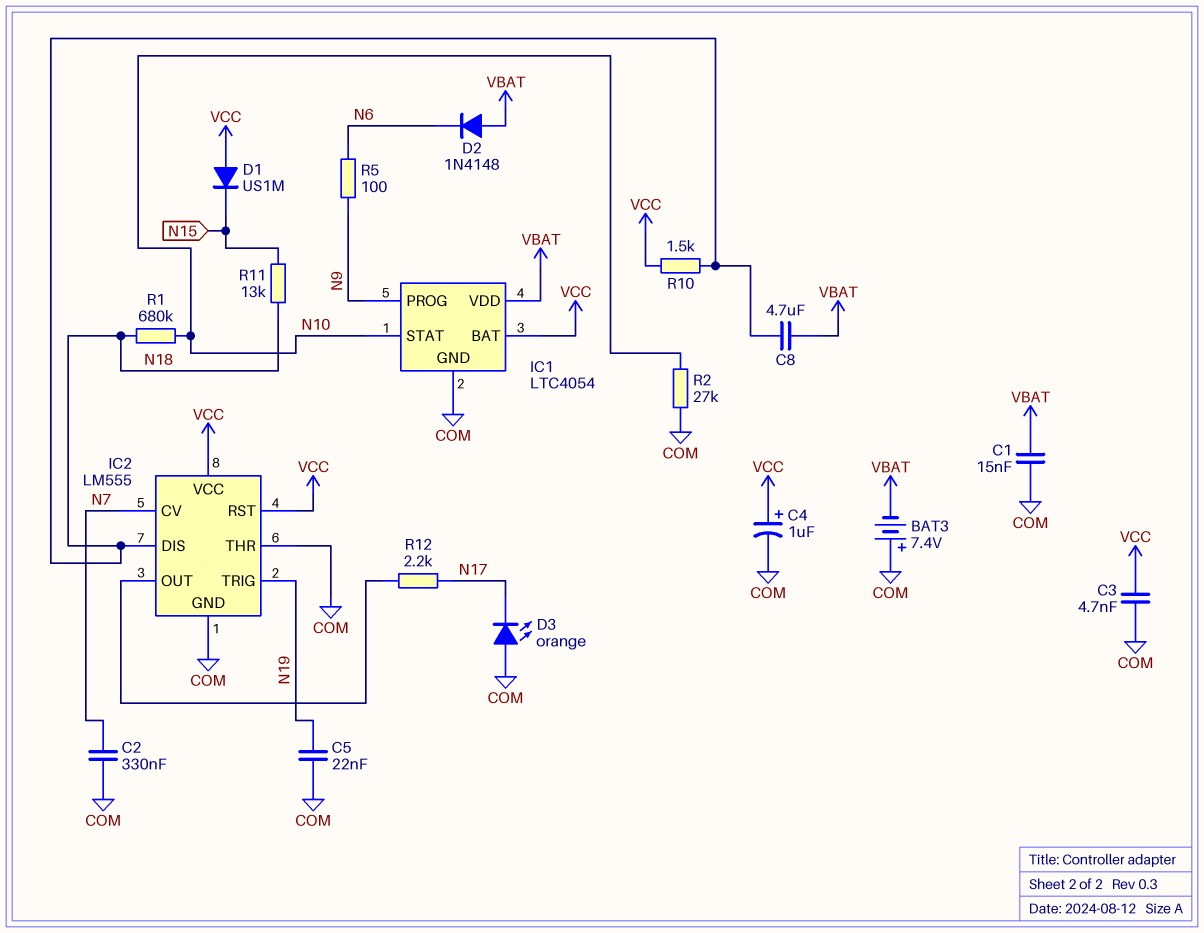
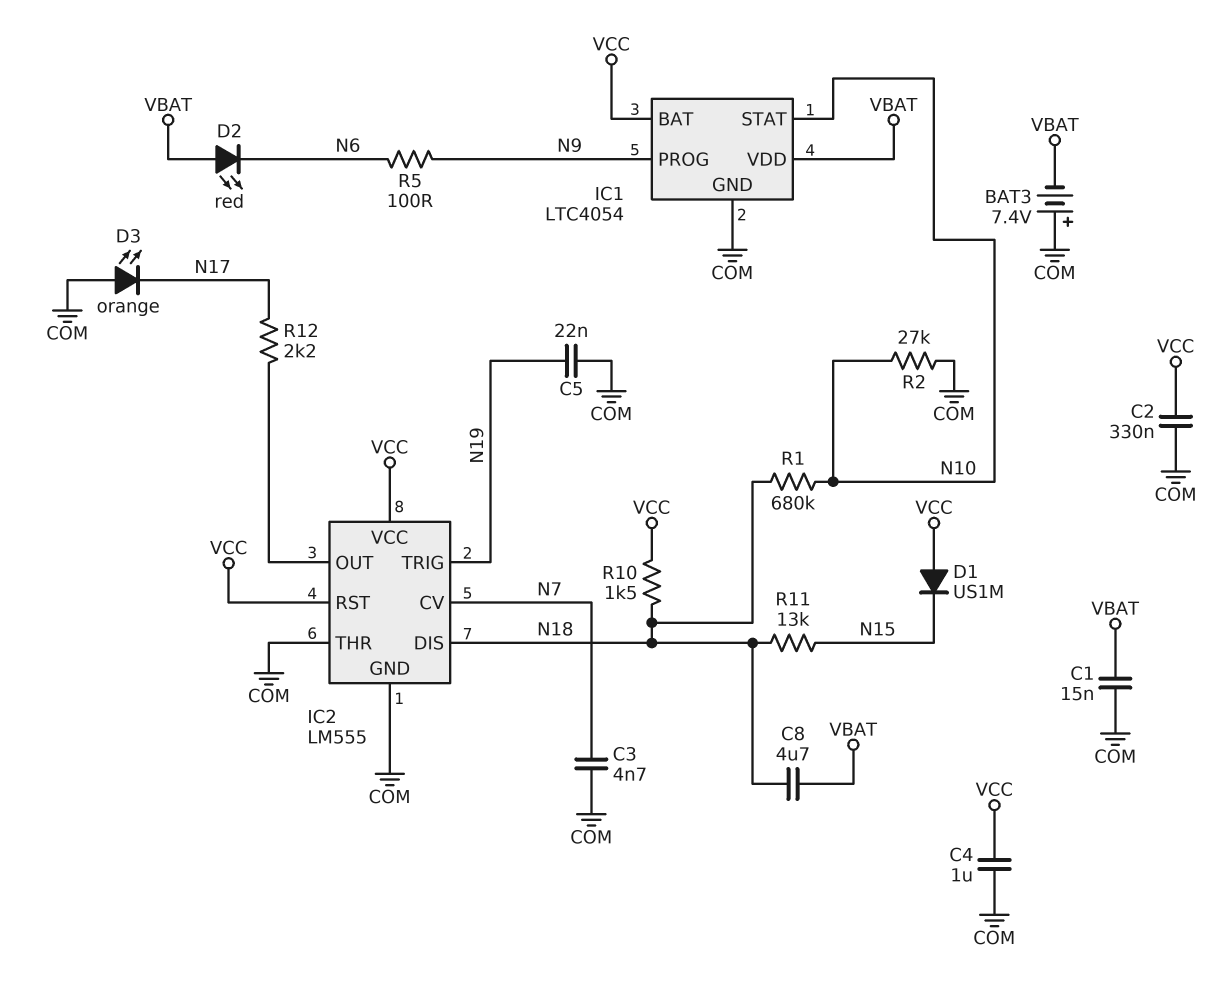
C2: 330nF (COM, N7) -> 330nF (COM, VCC)
C3: 4.7nF (COM, VCC) -> 4.7nF (COM, N7)
C4: 1uF (plus VCC, minus COM) -> 1uF (COM, VCC)
D2: diode 1N4148 (A VBAT, K N6) -> LED red (A VBAT, K N6)

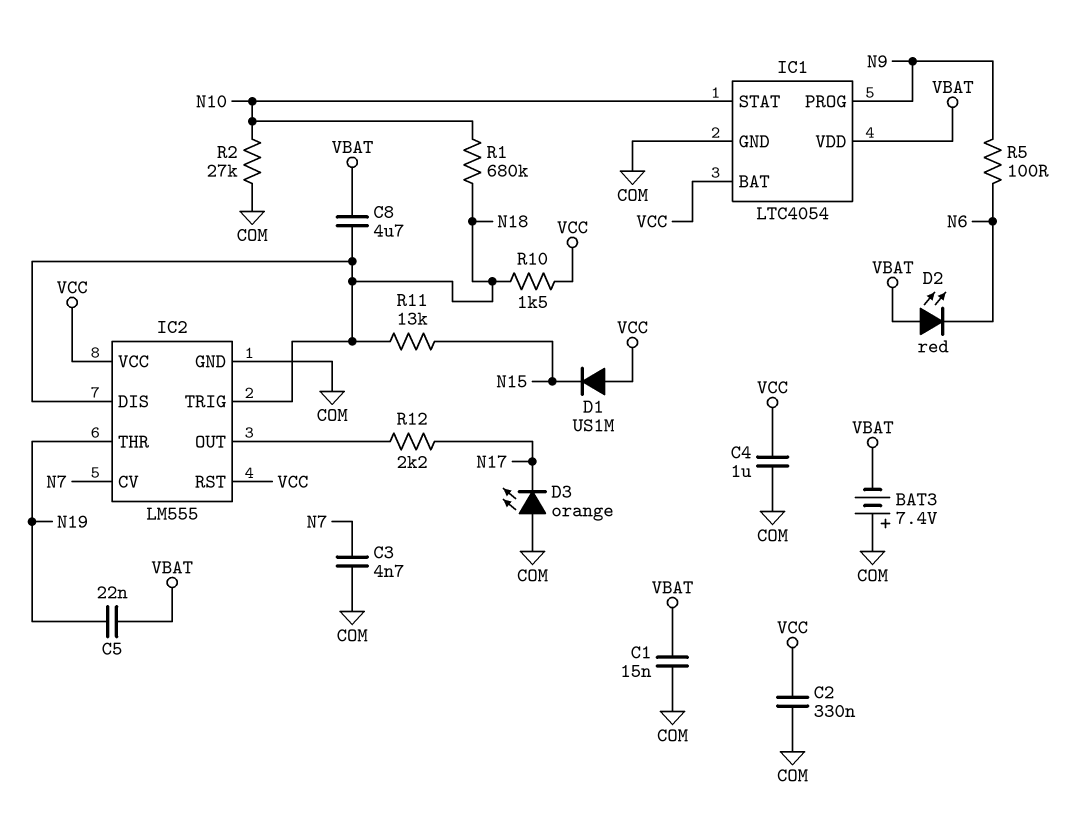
C5: 22nF (COM, N19) -> 22nF (N19, VBAT)
IC2 pin THR: COM -> N19
IC2 pin TRIG: N19 -> N18

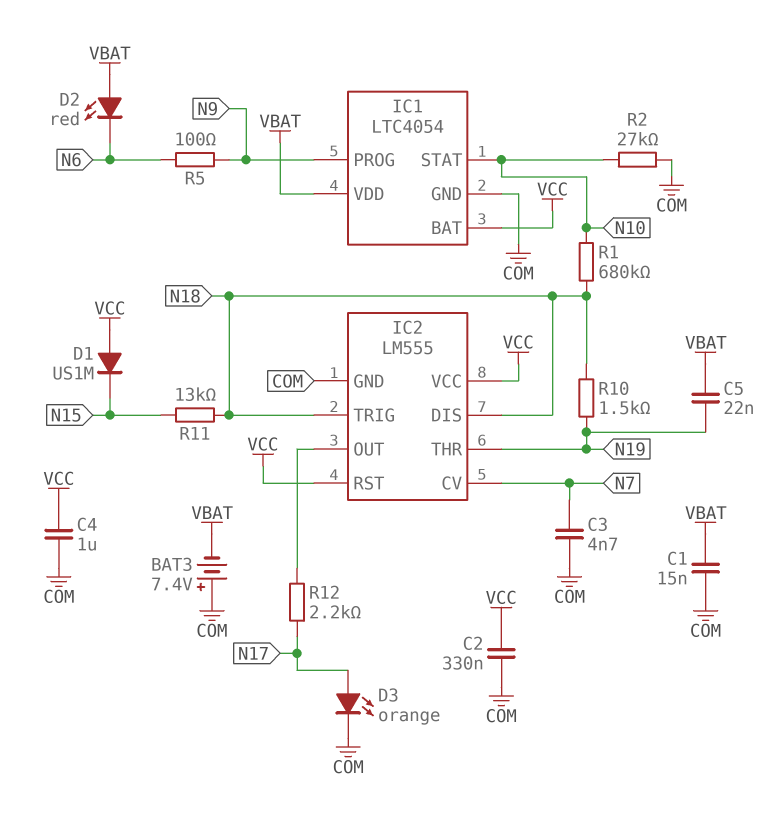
C8: 4.7uF (N18, VBAT) -> none
D3: LED orange (A COM, K N17) -> LED orange (A N17, K COM)
R10: 1.5k (N18, VCC) -> 1.5k (N18, N19)

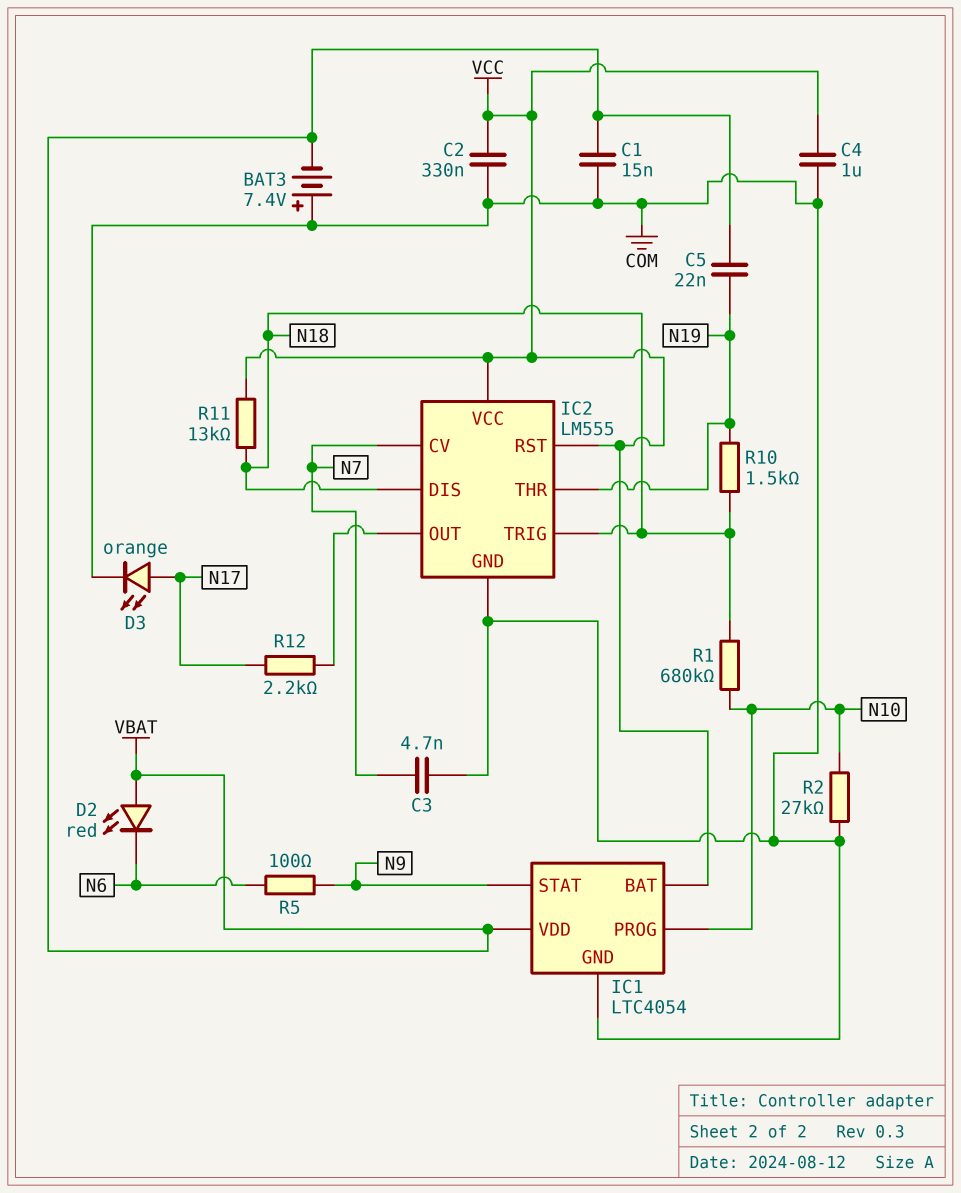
D1: diode US1M (A VCC, K N15) -> none
IC1 pin PROG: N9 -> N10
IC1 pin STAT: N10 -> N9
R11: 13k (N15, N18) -> 13k (N18, VCC)

